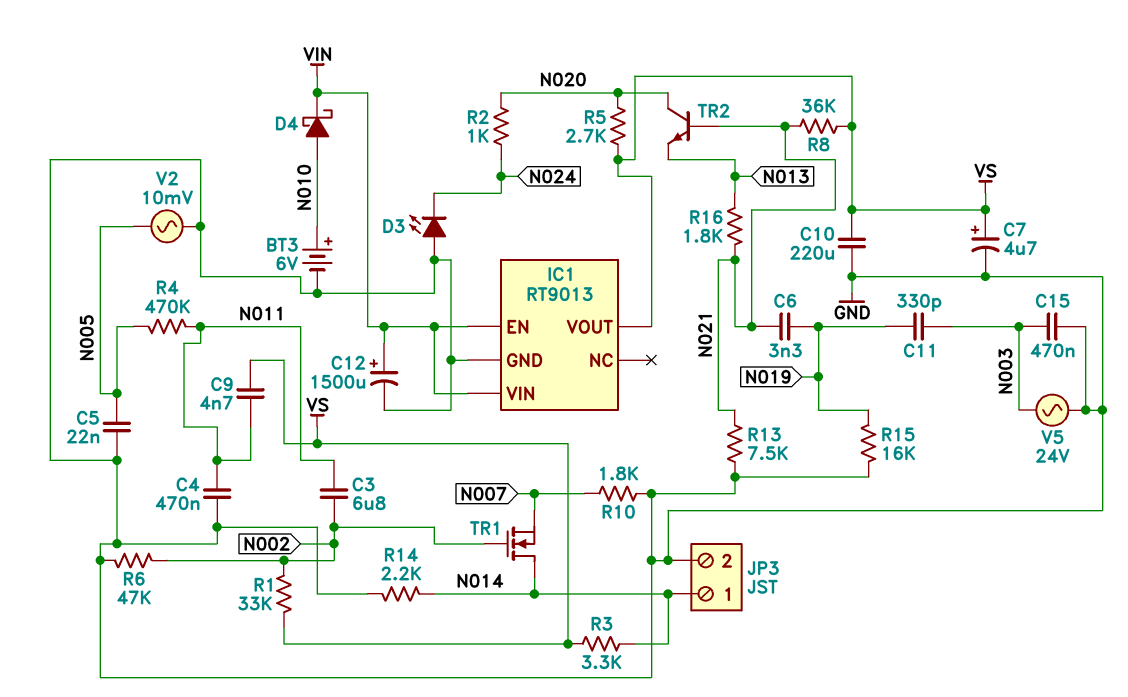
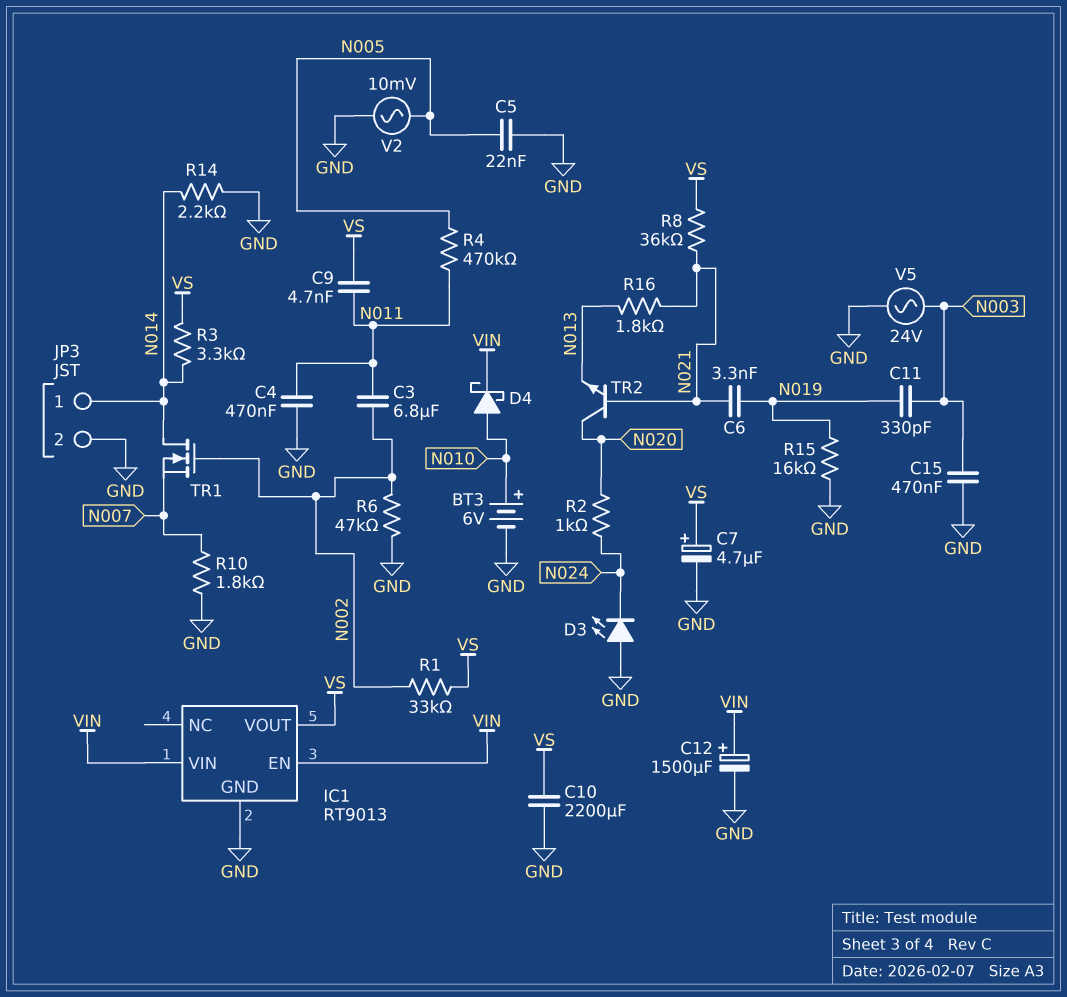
C10: 220uF (GND, VS) -> 2200uF (GND, VS)
R5: 2.7k (N020, VS) -> none
R13: 7.5k (GND, N021) -> none

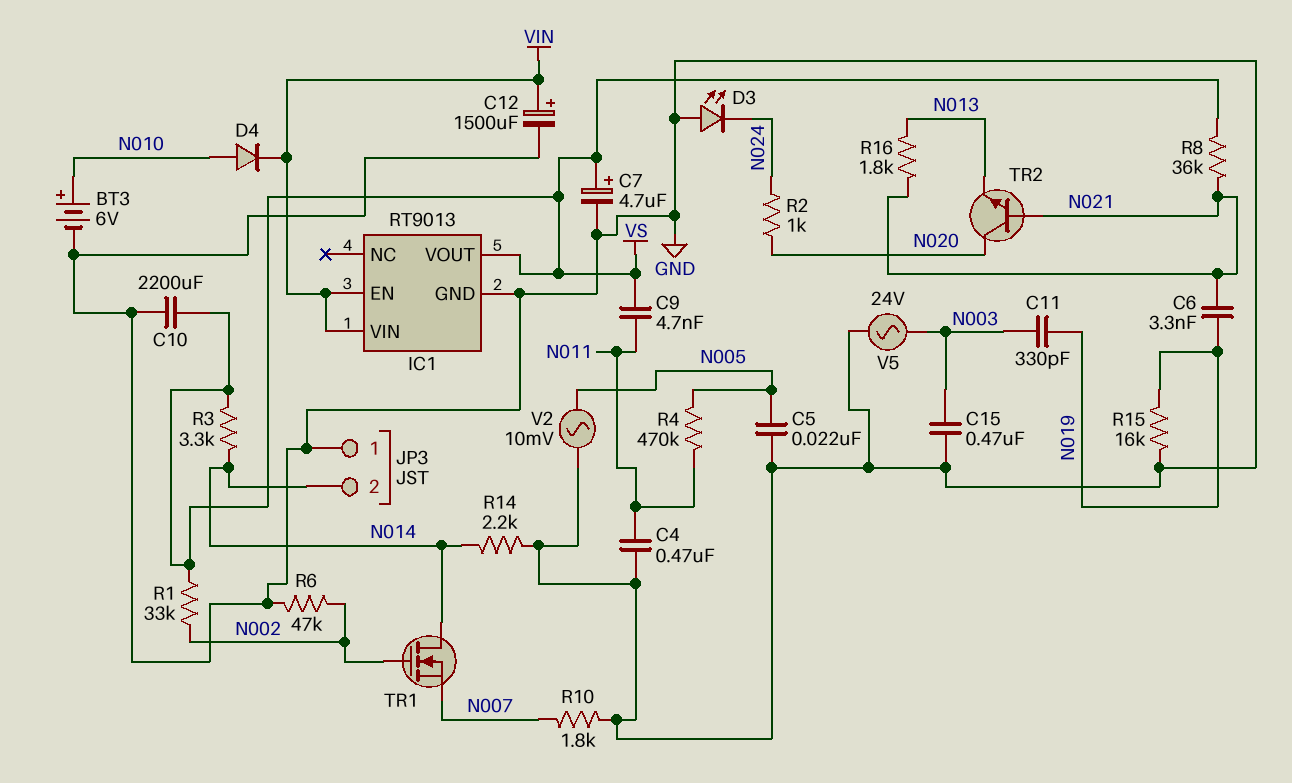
C3: 6.8uF (N002, N011) -> none
D4: schottky (A N010, K VIN) -> diode (A N010, K VIN)
JP3 pin 1: N014 -> GND
JP3 pin 2: GND -> N014

